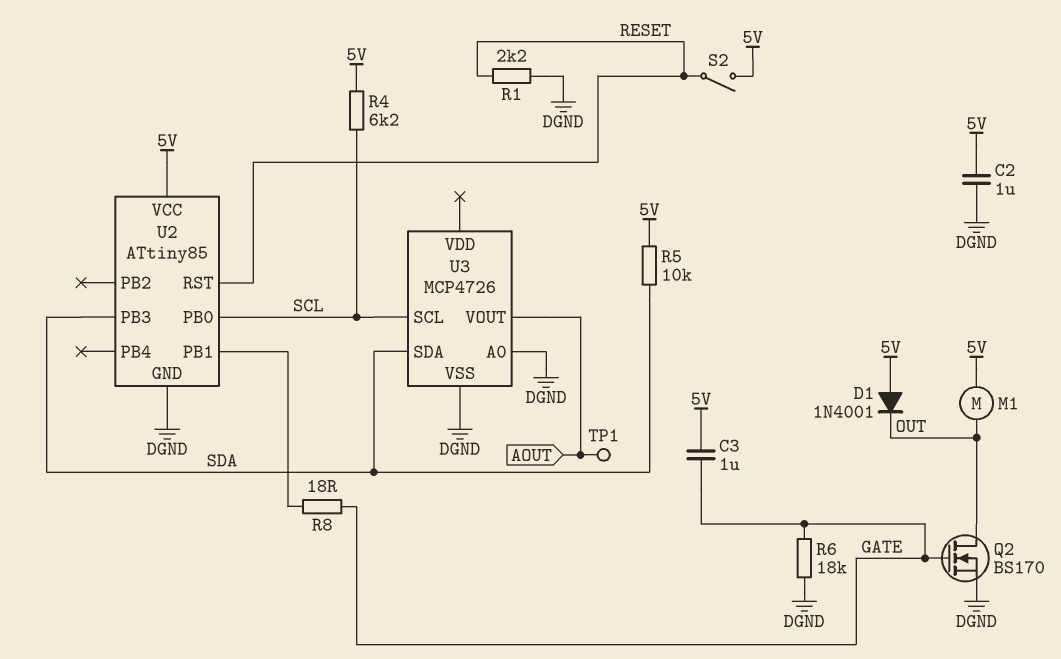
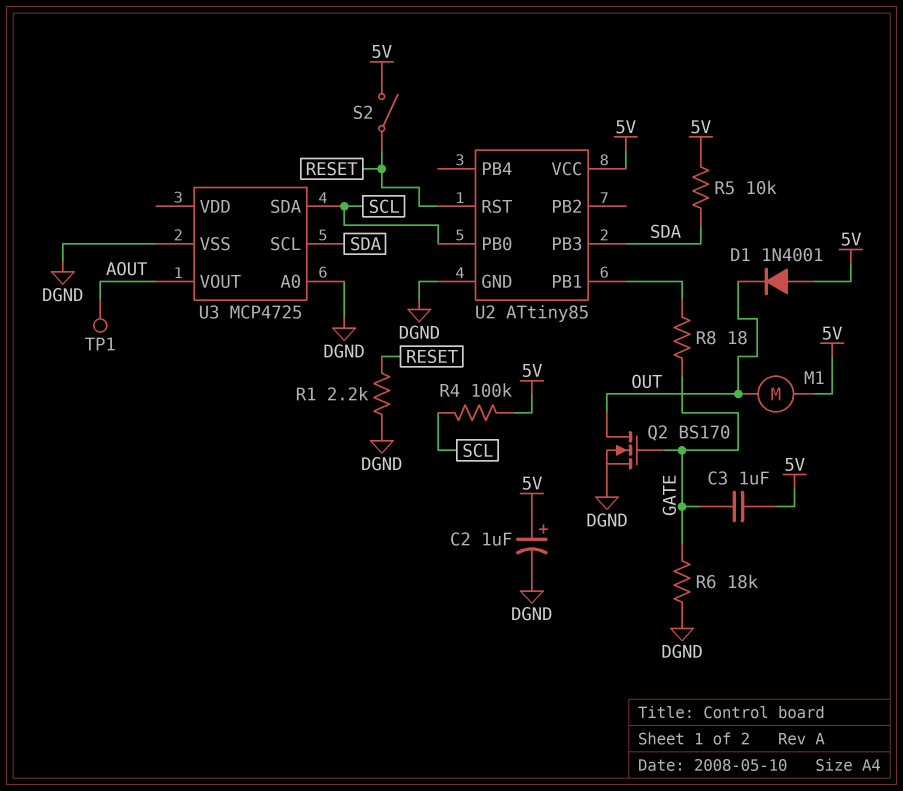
C2: 1uF (5V, DGND) -> 1uF (plus 5V, minus DGND)
R4: 6.2k (5V, SCL) -> 100k (5V, SCL)
U3: MCP4726 -> MCP4725
U3 pin SCL: SCL -> SDA
U3 pin SDA: SDA -> SCL

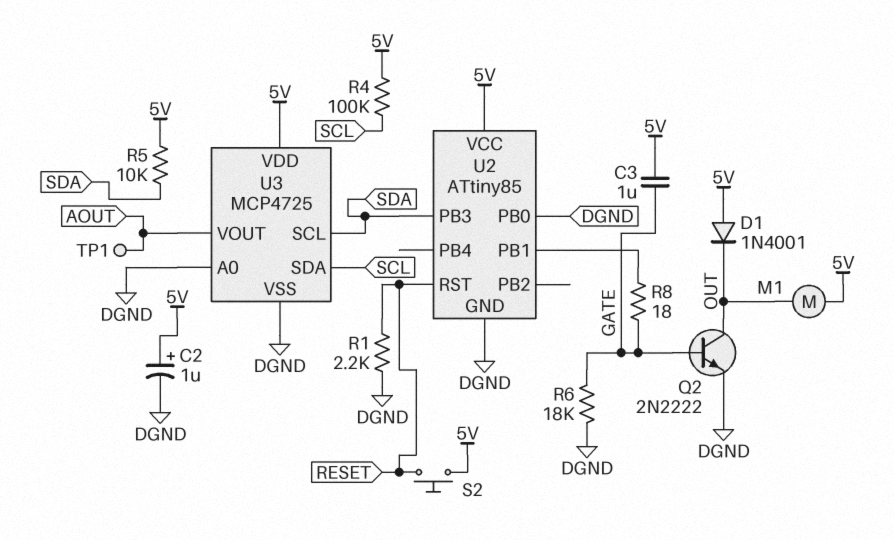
Q2: NMOS BS170 (G GATE, D OUT, S DGND) -> NPN 2N2222 (B GATE, C OUT, E DGND)
S2: switch (5V, RESET) -> button (5V, RESET)
U2 pin PB0: SCL -> DGND
U3 pin VDD: none -> 5V

